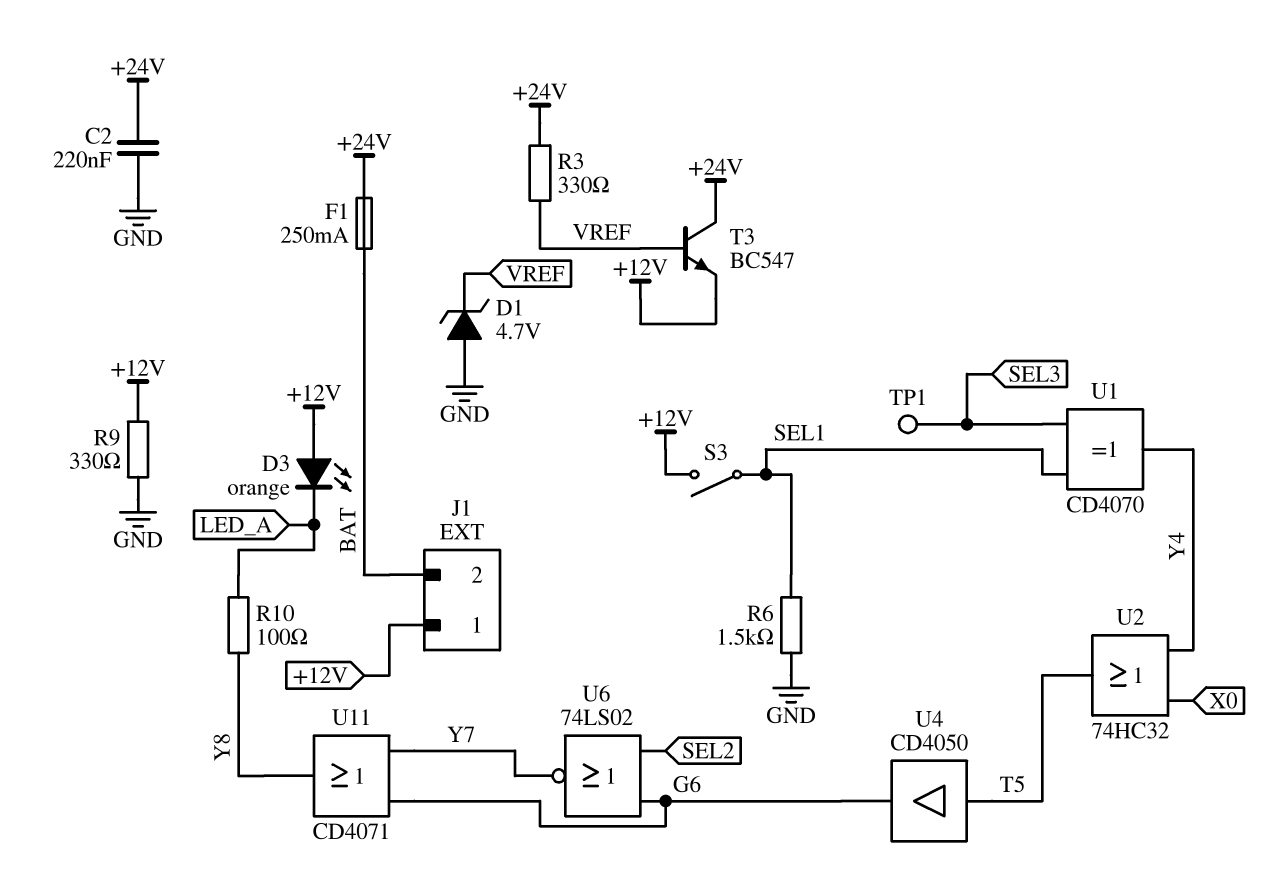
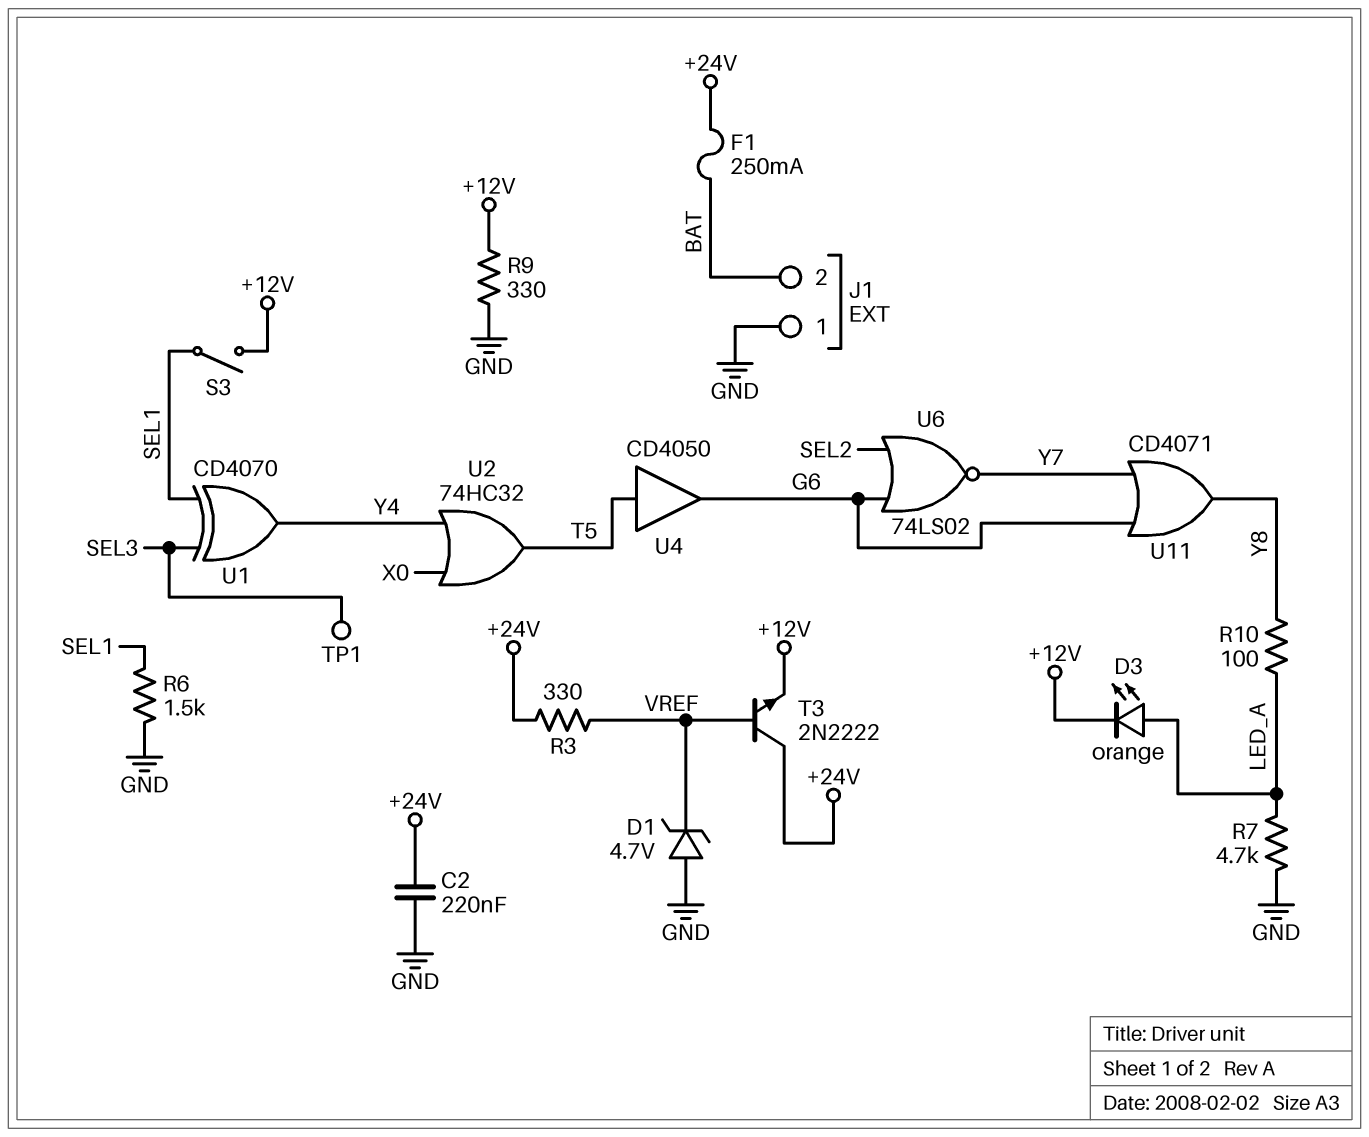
D3: LED orange (A +12V, K LED_A) -> LED orange (A LED_A, K +12V)
J1 pin 1: +12V -> GND
R7: none -> 4.7k (GND, LED_A)
T3: NPN BC547 (B VREF, C +24V, E +12V) -> NPN 2N2222 (B VREF, C +24V, E +12V)

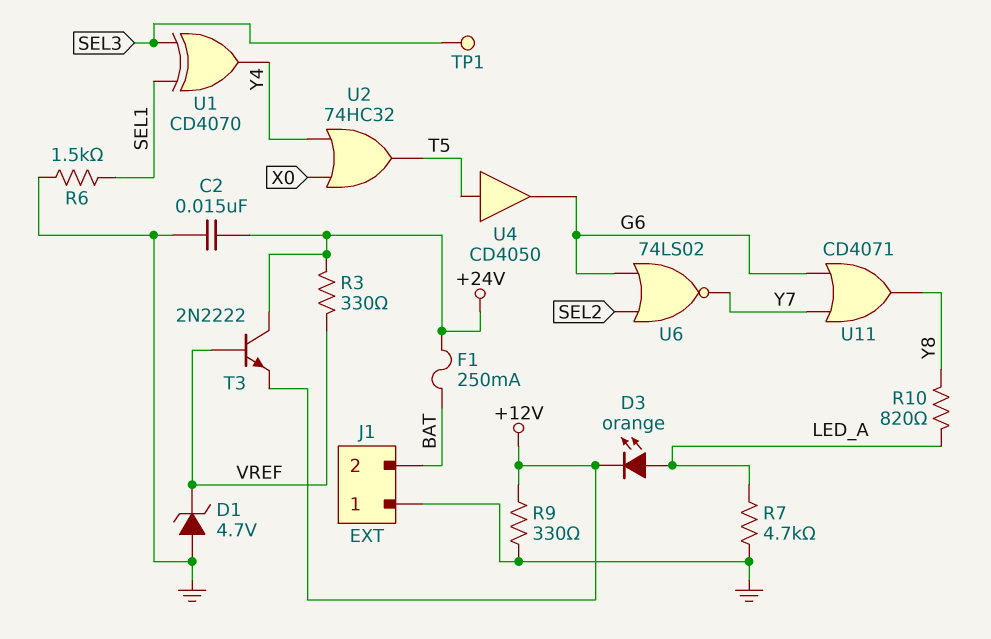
C2: 220nF (+24V, GND) -> 15nF (+24V, GND)
R10: 100 (LED_A, Y8) -> 820 (LED_A, Y8)
S3: switch (+12V, SEL1) -> none

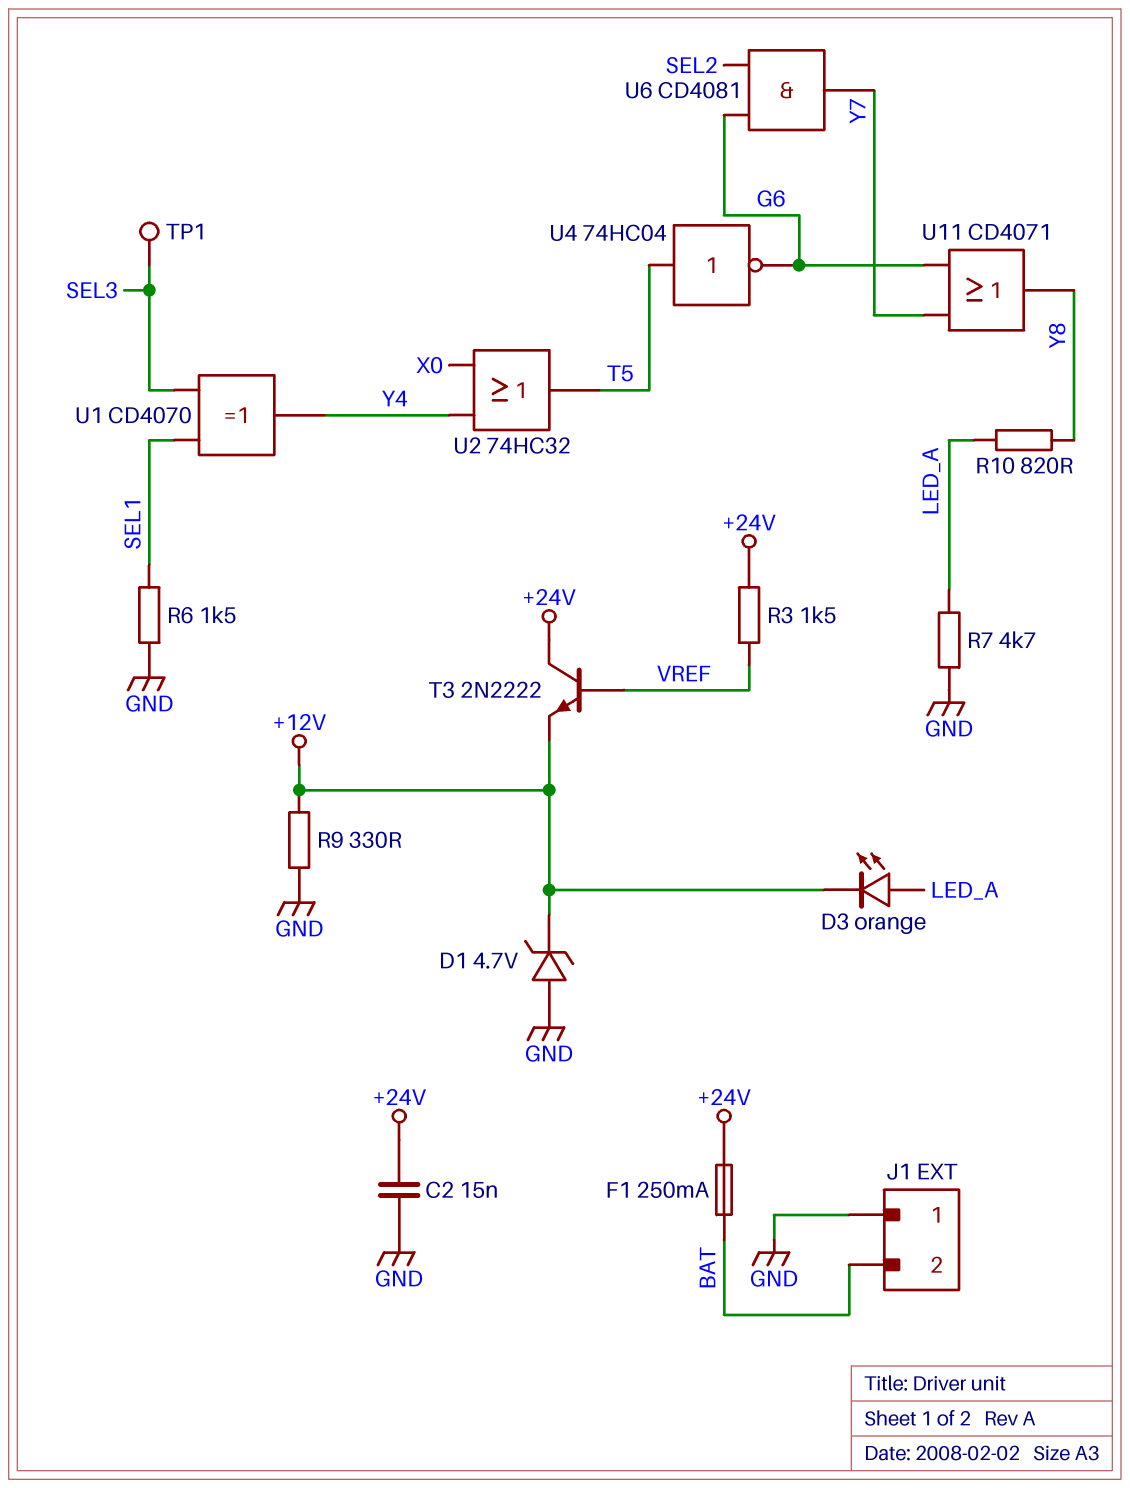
D1: zener 4.7V (A GND, K VREF) -> zener 4.7V (A GND, K +12V)
R3: 330 (+24V, VREF) -> 1.5k (+24V, VREF)
U4: buffer CD4050 (in T5, out G6) -> NOT 74HC04 (in T5, out G6)
U6: NOR 74LS02 (in G6, in SEL2, out Y7) -> AND CD4081 (in G6, in SEL2, out Y7)

